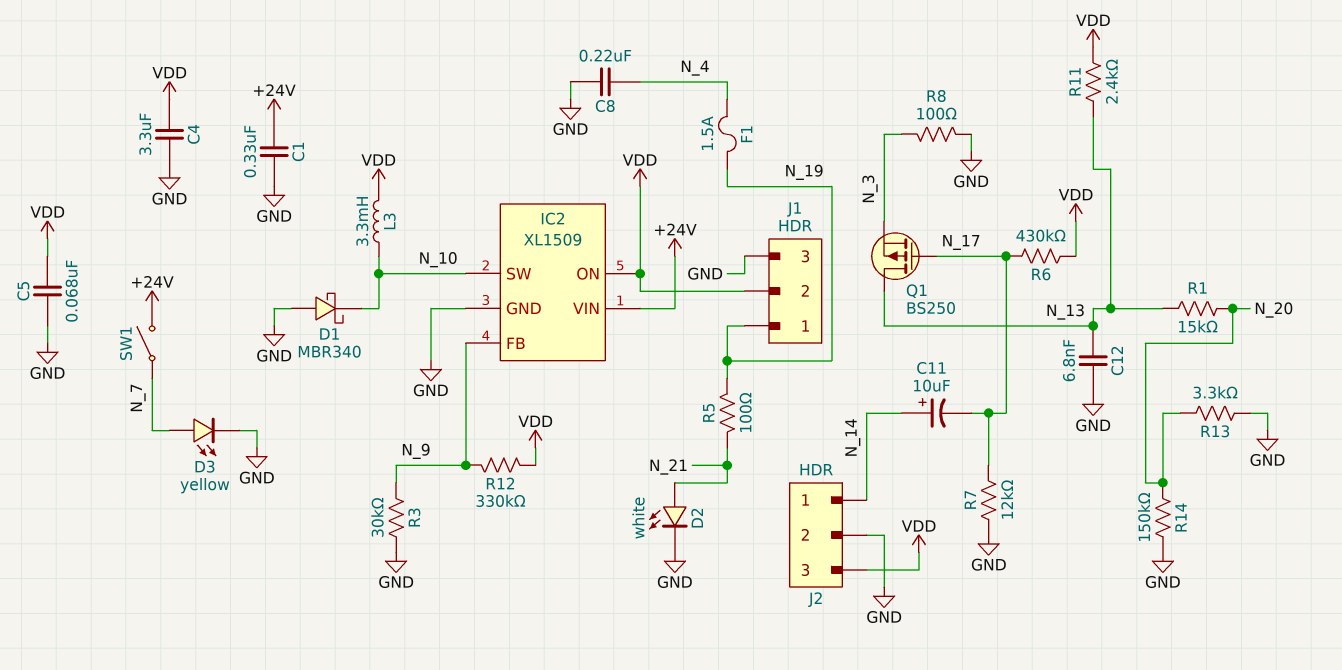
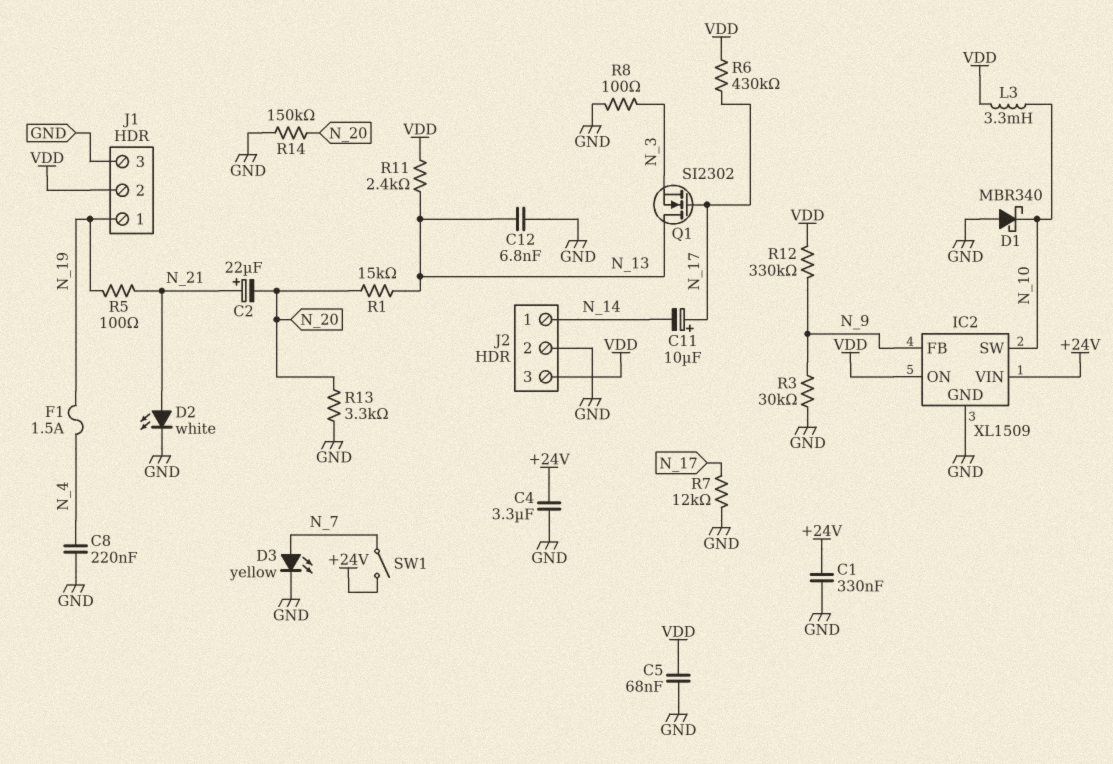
C2: none -> 22uF (plus N_21, minus N_20)
C4: 3.3uF (GND, VDD) -> 3.3uF (+24V, GND)
C11: 10uF (plus N_14, minus N_17) -> 10uF (plus N_17, minus N_14)
Q1: PMOS BS250 (G N_17, D N_13, S N_3) -> NMOS SI2302 (G N_17, D N_13, S N_3)

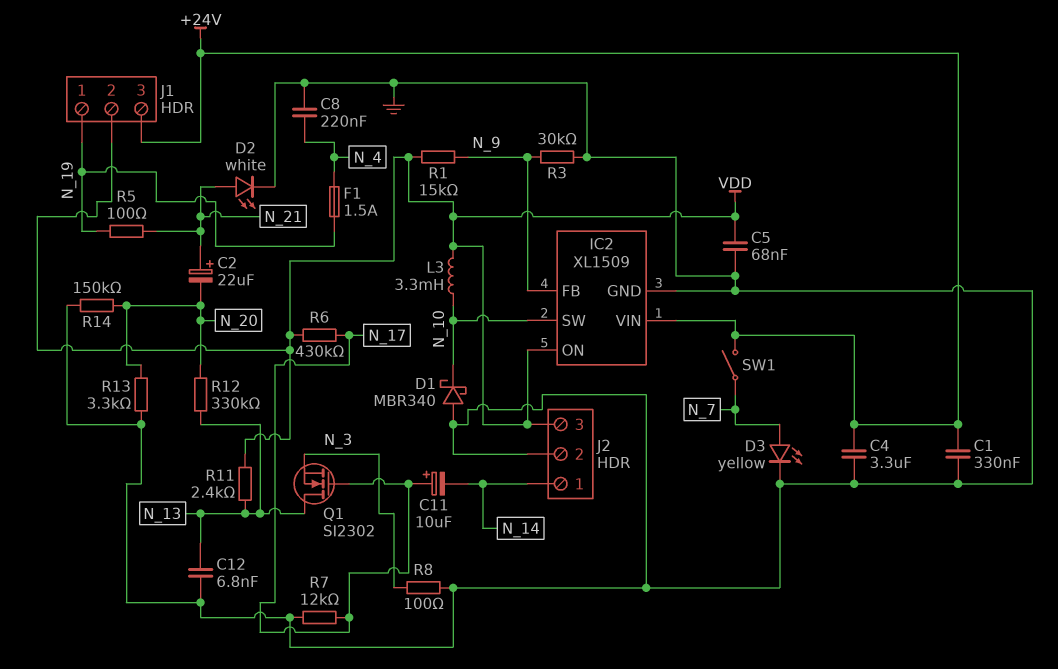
J1 pin 3: GND -> +24V
R1: 15k (N_13, N_20) -> 15k (N_9, VDD)
R12: 330k (N_9, VDD) -> 330k (N_13, N_20)

